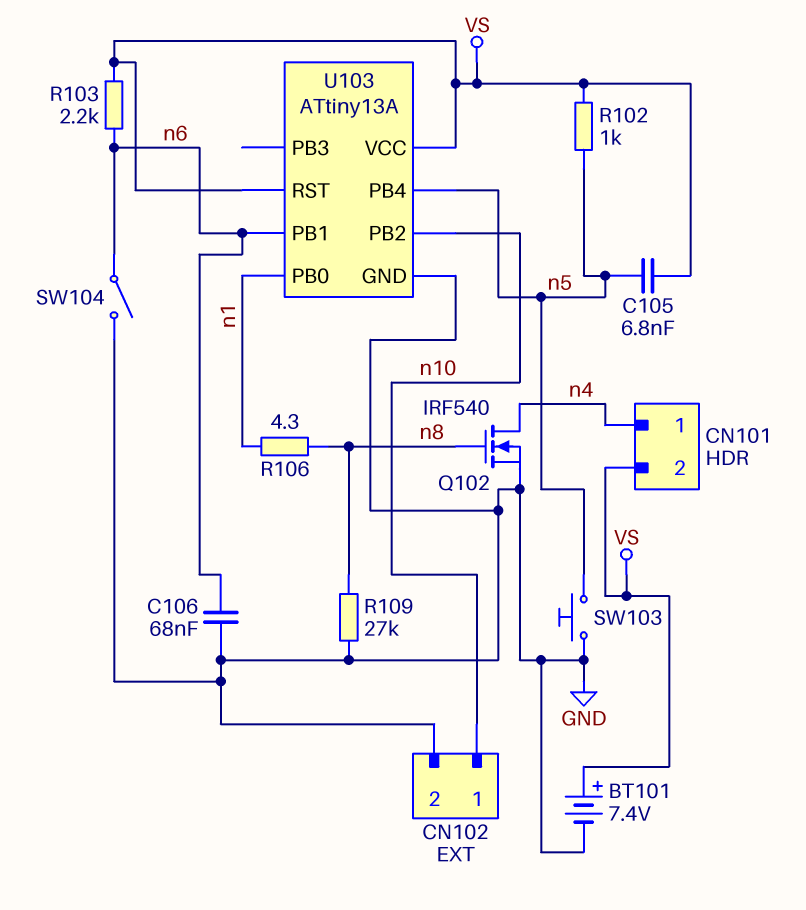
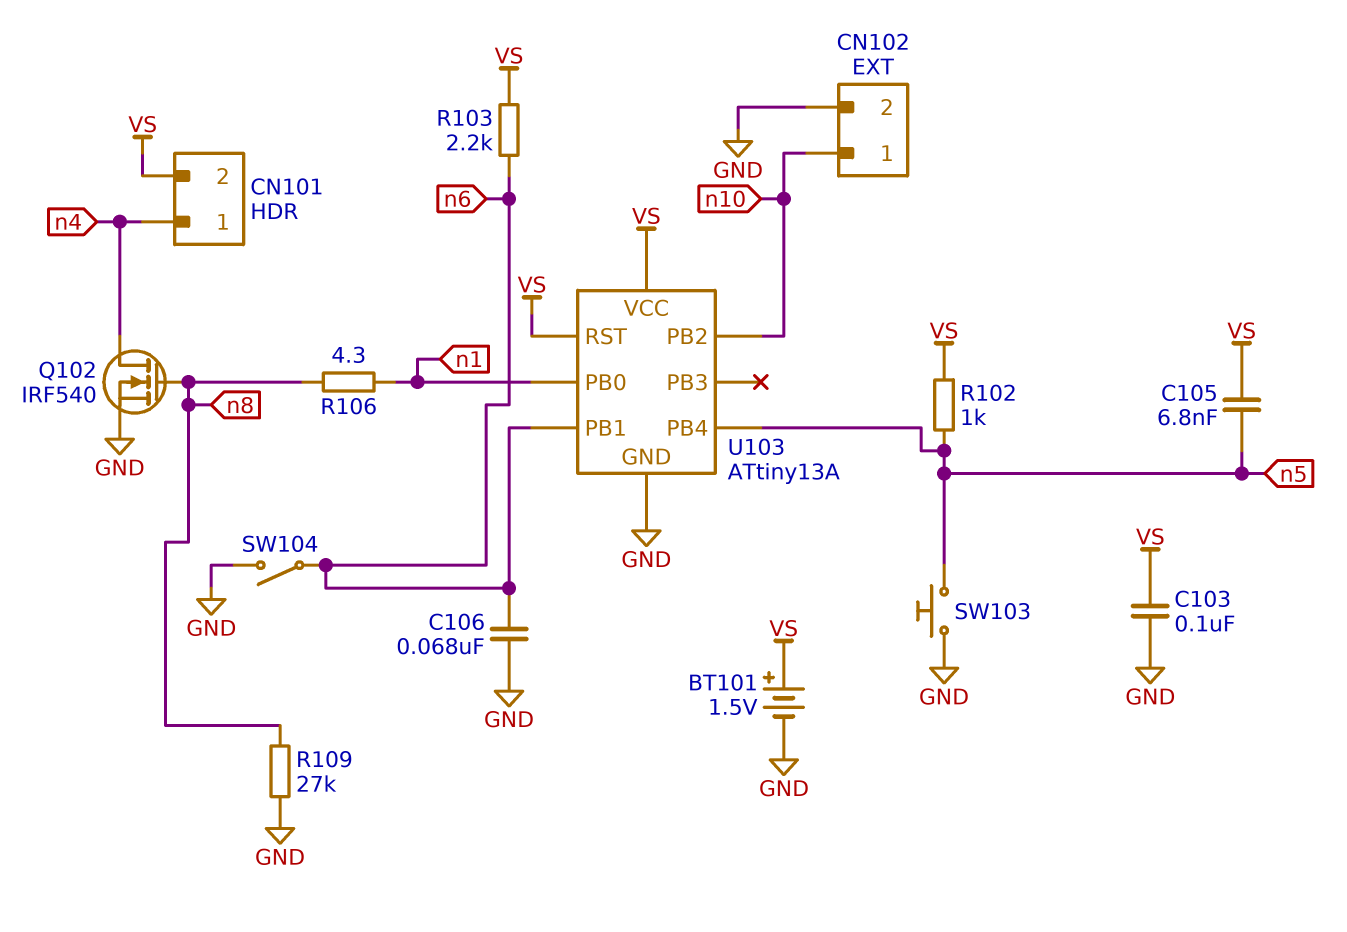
BT101: 7.4V (plus VS, minus GND) -> 1.5V (plus VS, minus GND)
C103: none -> 100nF (GND, VS)

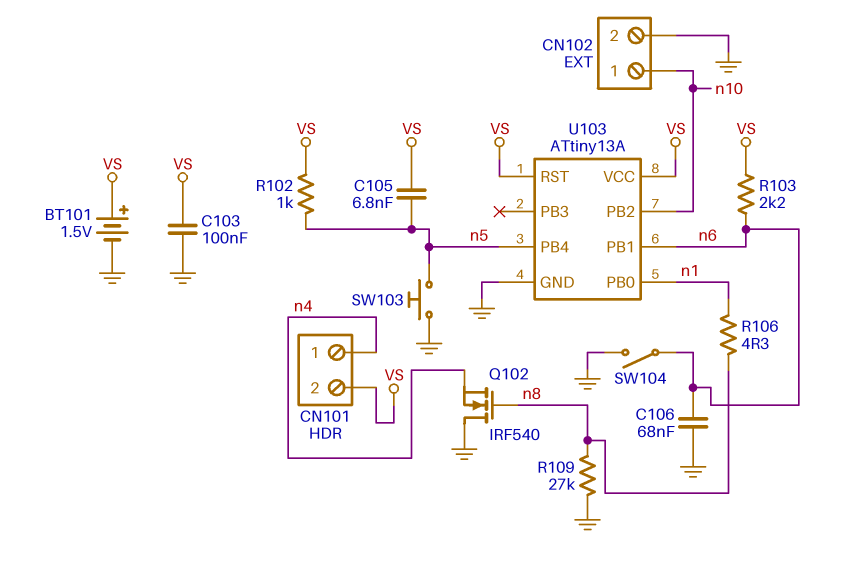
Q102: NMOS IRF540 (G n8, D n4, S GND) -> NMOS IRF540 (G n8, D GND, S n4)

